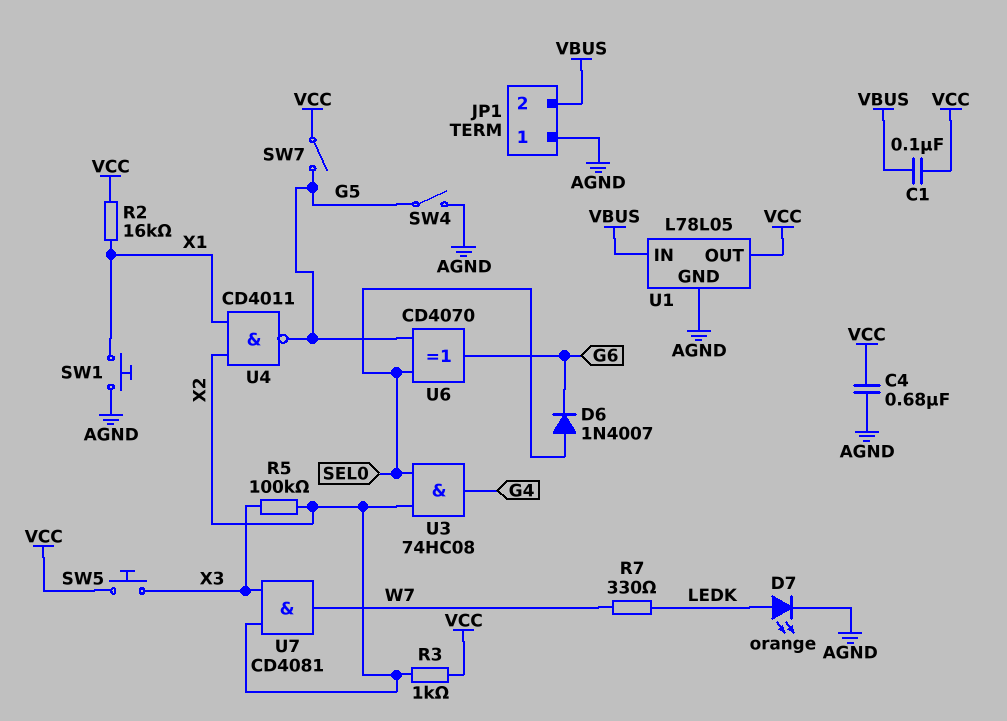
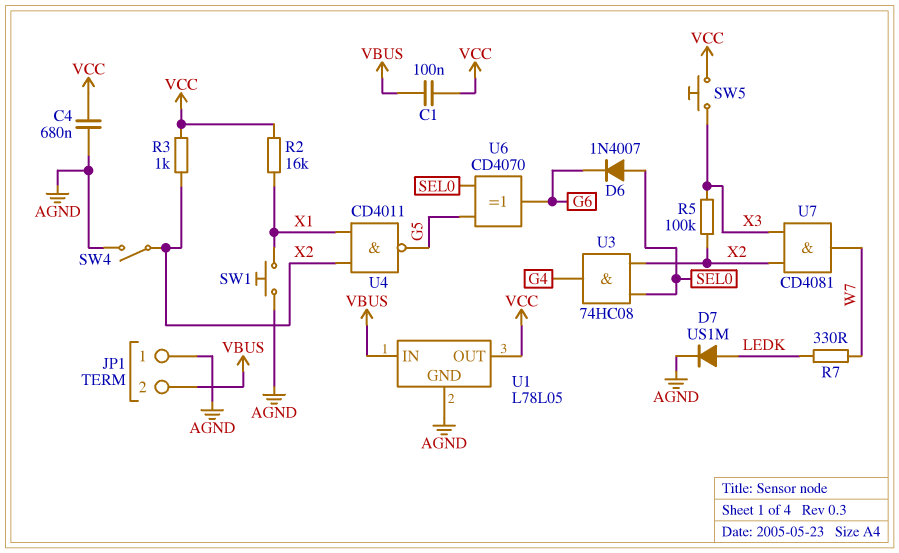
D7: LED orange (A LEDK, K AGND) -> diode US1M (A LEDK, K AGND)
SW4: switch (AGND, G5) -> switch (AGND, X2)
SW7: switch (G5, VCC) -> none

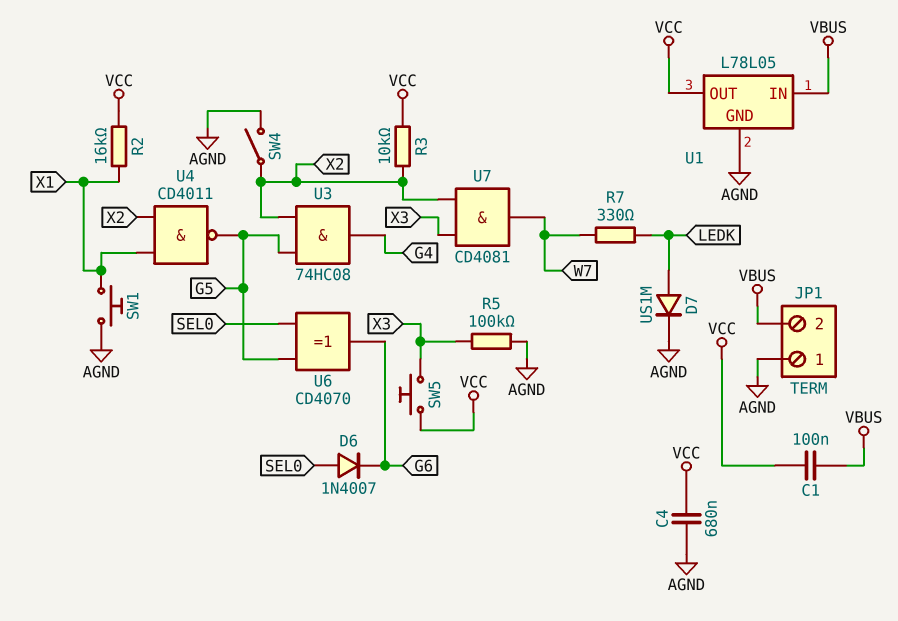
R3: 1k (VCC, X2) -> 10k (VCC, X2)
R5: 100k (X2, X3) -> 100k (AGND, X3)
U3: AND 74HC08 (in SEL0, in X2, out G4) -> AND 74HC08 (in G5, in X2, out G4)

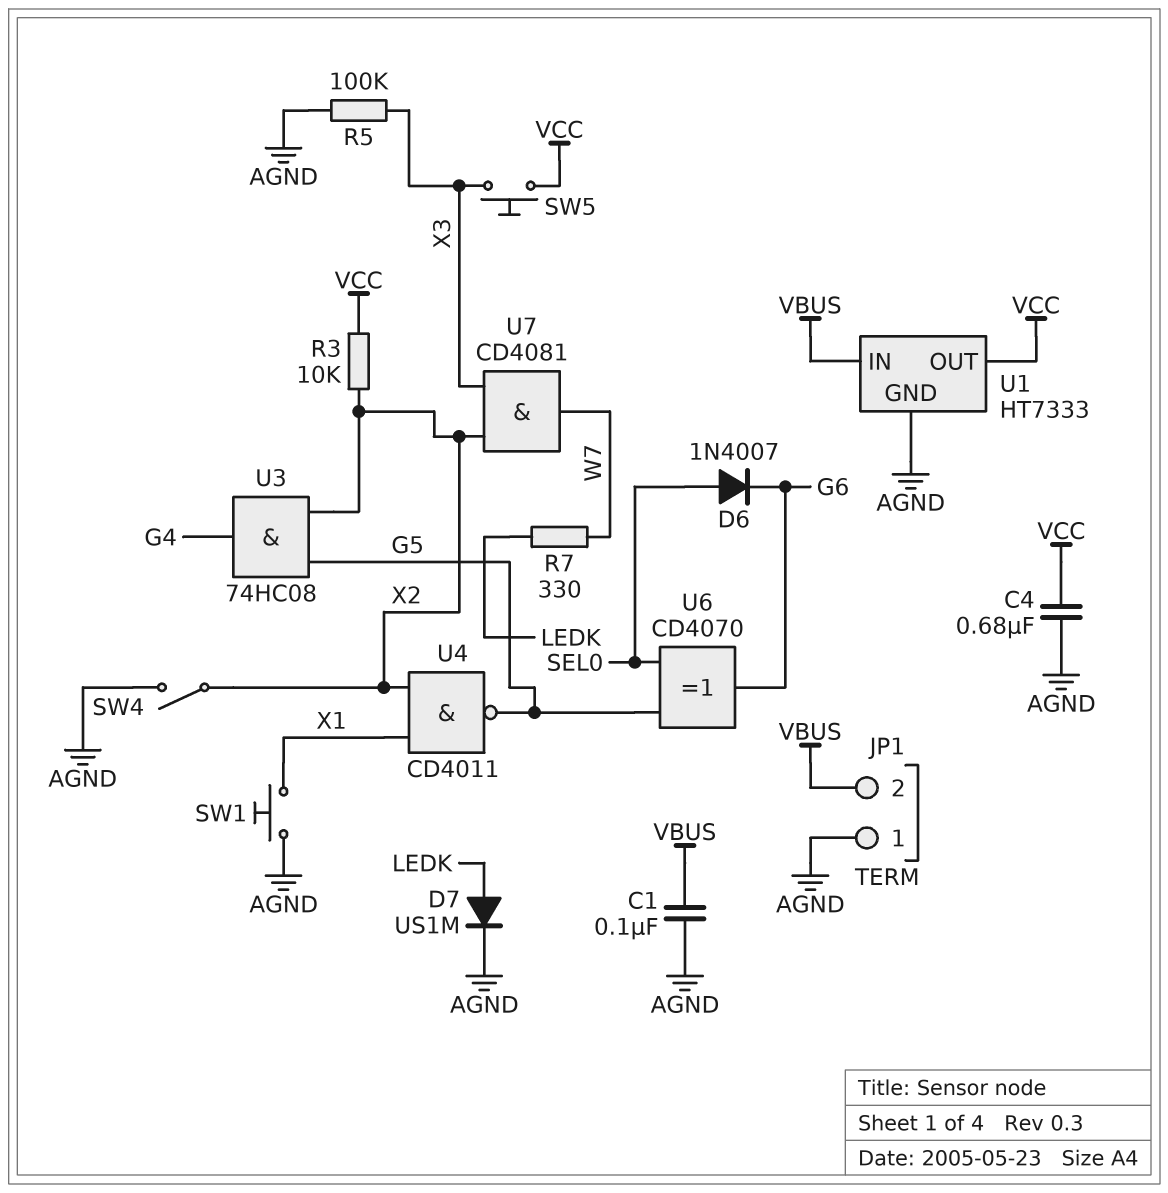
C1: 100nF (VBUS, VCC) -> 100nF (AGND, VBUS)
R2: 16k (VCC, X1) -> none
U1: L78L05 -> HT7333

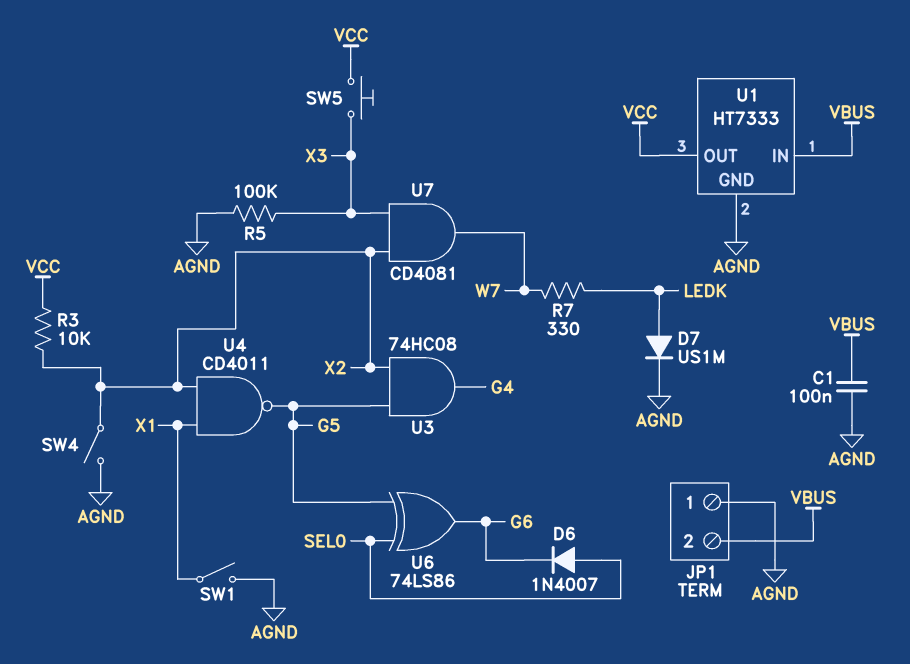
C4: 680nF (AGND, VCC) -> none
SW1: button (AGND, X1) -> switch (AGND, X1)
U6: XOR CD4070 (in G5, in SEL0, out G6) -> XOR 74LS86 (in G5, in SEL0, out G6)

